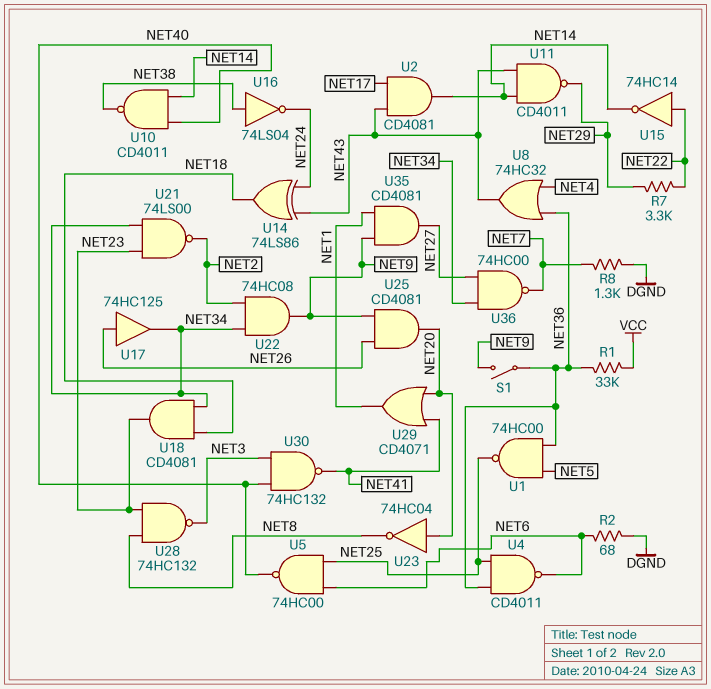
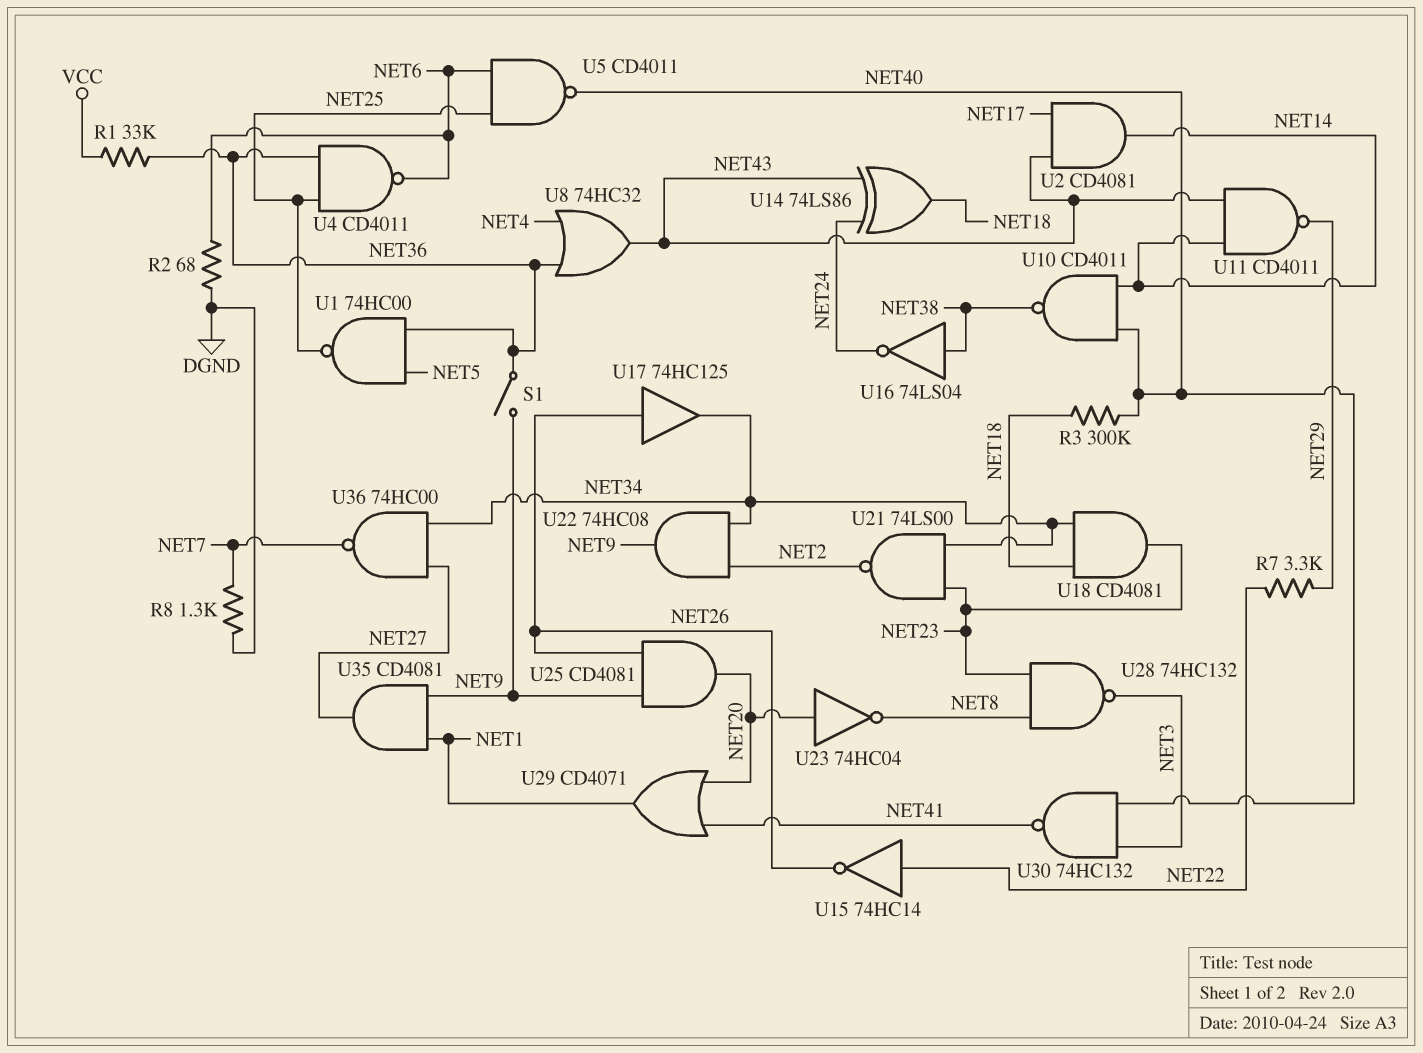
R3: none -> 300k (NET18, NET40)
U5: NAND 74HC00 (in NET6, in NET25, out NET40) -> NAND CD4011 (in NET6, in NET25, out NET40)
U15: NOT 74HC14 (in NET22, out NET14) -> NOT 74HC14 (in NET22, out NET26)

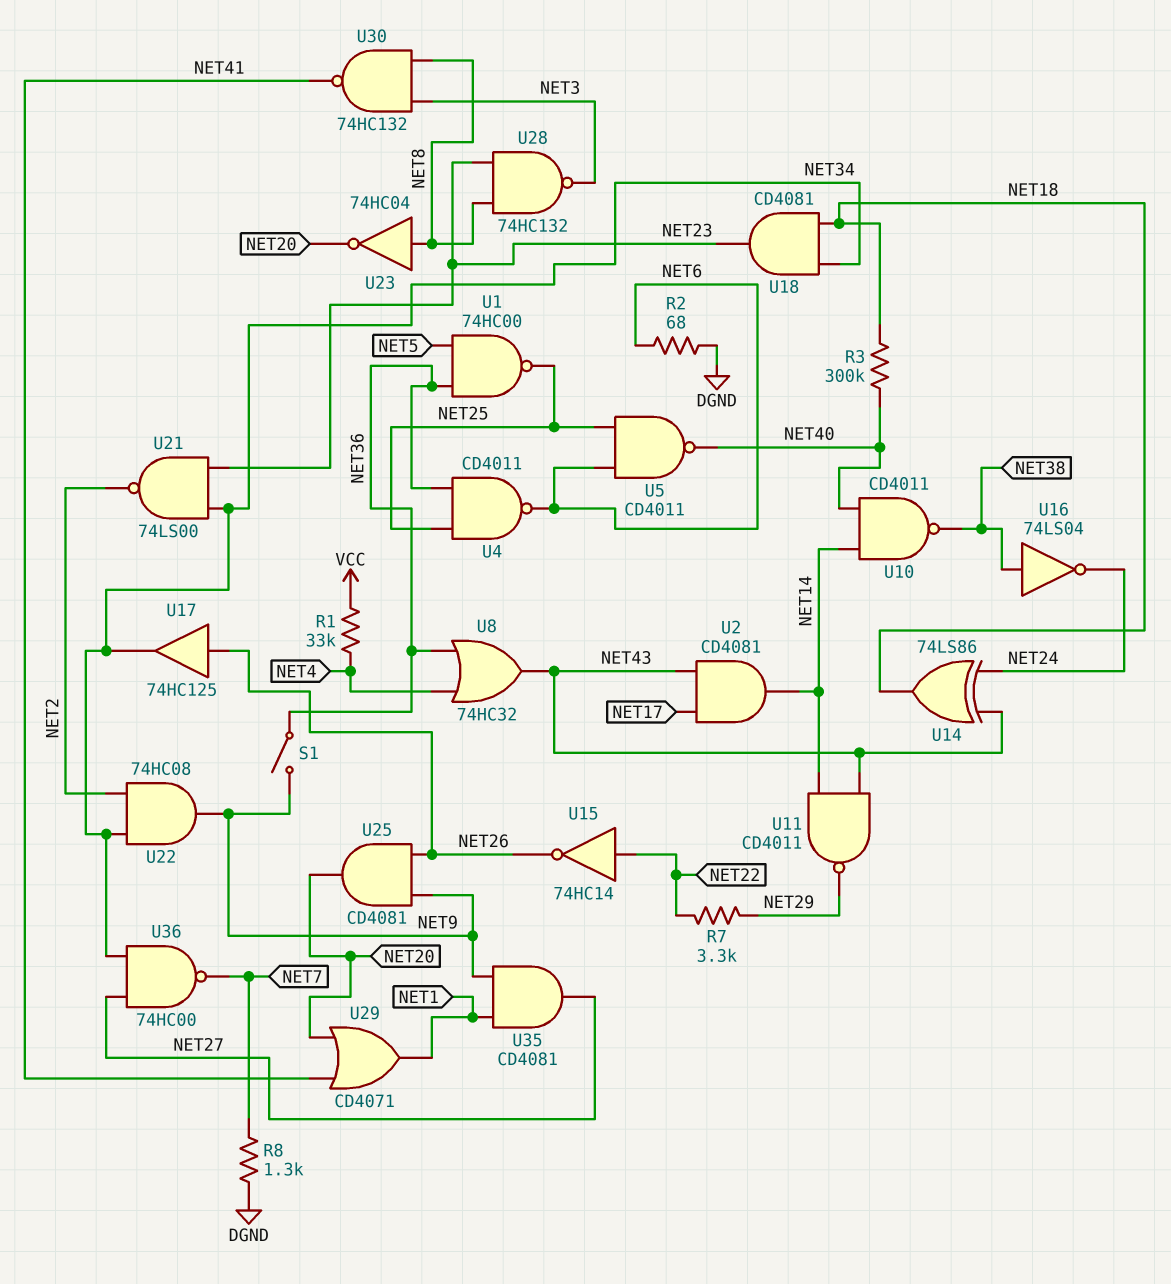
R1: 33k (NET36, VCC) -> 33k (NET4, VCC)
U23: NOT 74HC04 (in NET20, out NET8) -> NOT 74HC04 (in NET8, out NET20)
U30: NAND 74HC132 (in NET3, in NET40, out NET41) -> NAND 74HC132 (in NET3, in NET8, out NET41)

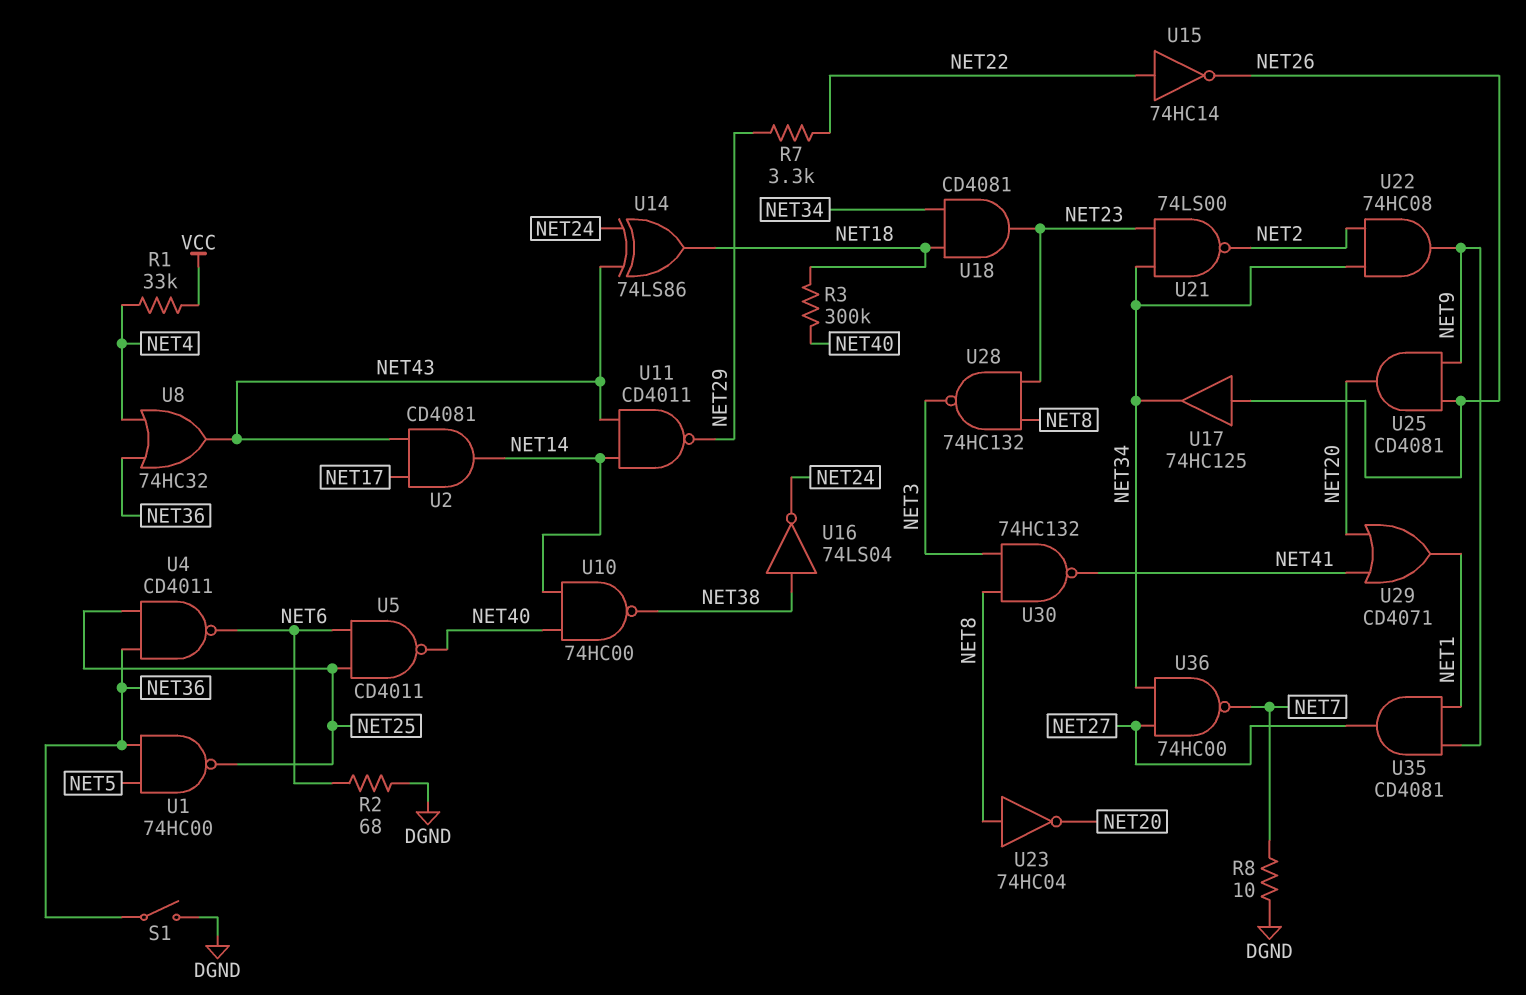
R8: 1.3k (DGND, NET7) -> 10 (DGND, NET7)
S1: switch (NET9, NET36) -> switch (DGND, NET36)
U10: NAND CD4011 (in NET14, in NET40, out NET38) -> NAND 74HC00 (in NET14, in NET40, out NET38)

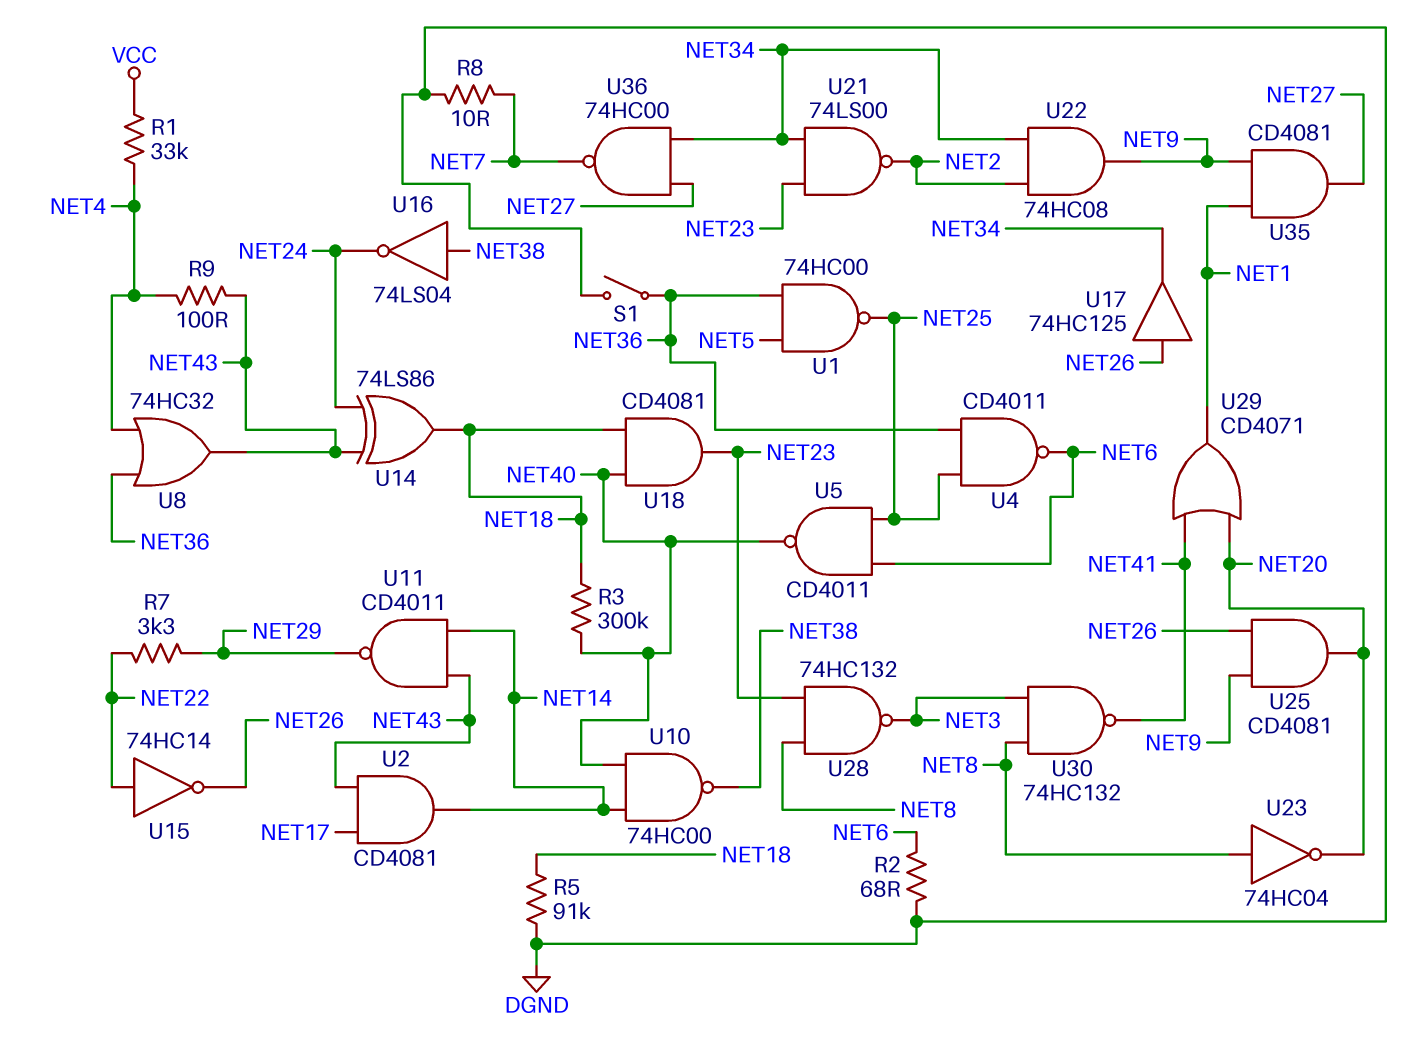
R5: none -> 91k (DGND, NET18)
R9: none -> 100 (NET4, NET43)
U18: AND CD4081 (in NET18, in NET34, out NET23) -> AND CD4081 (in NET18, in NET40, out NET23)

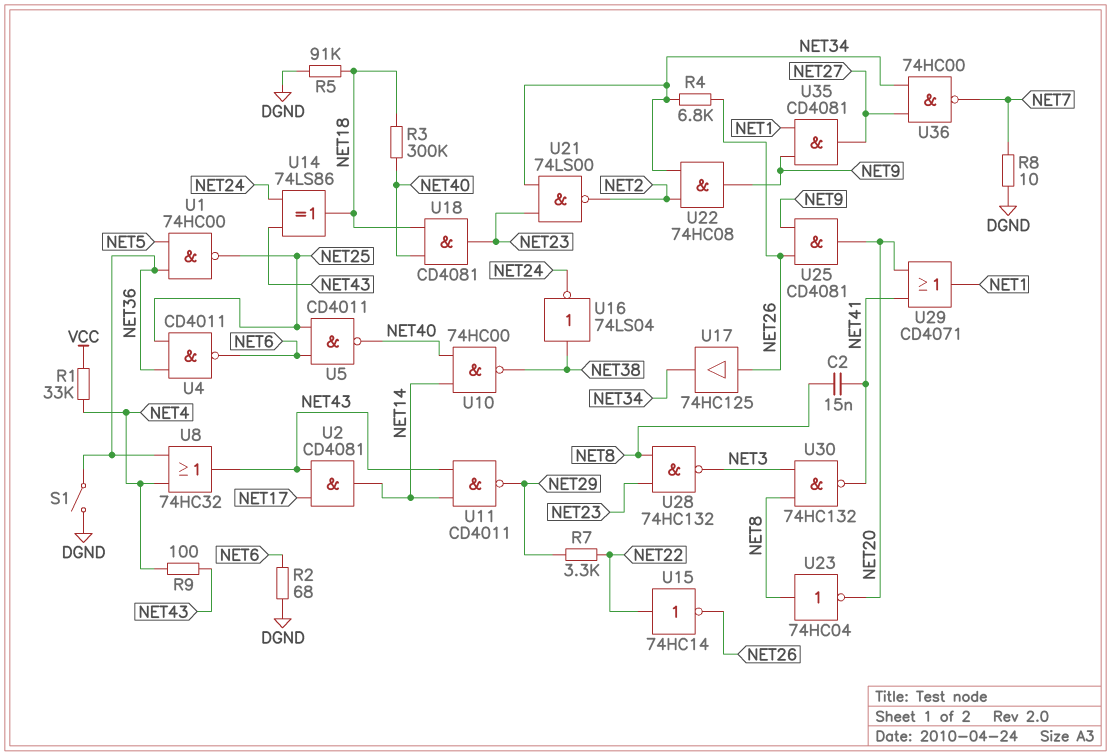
C2: none -> 15nF (NET8, NET41)
R4: none -> 6.8k (NET26, NET34)

